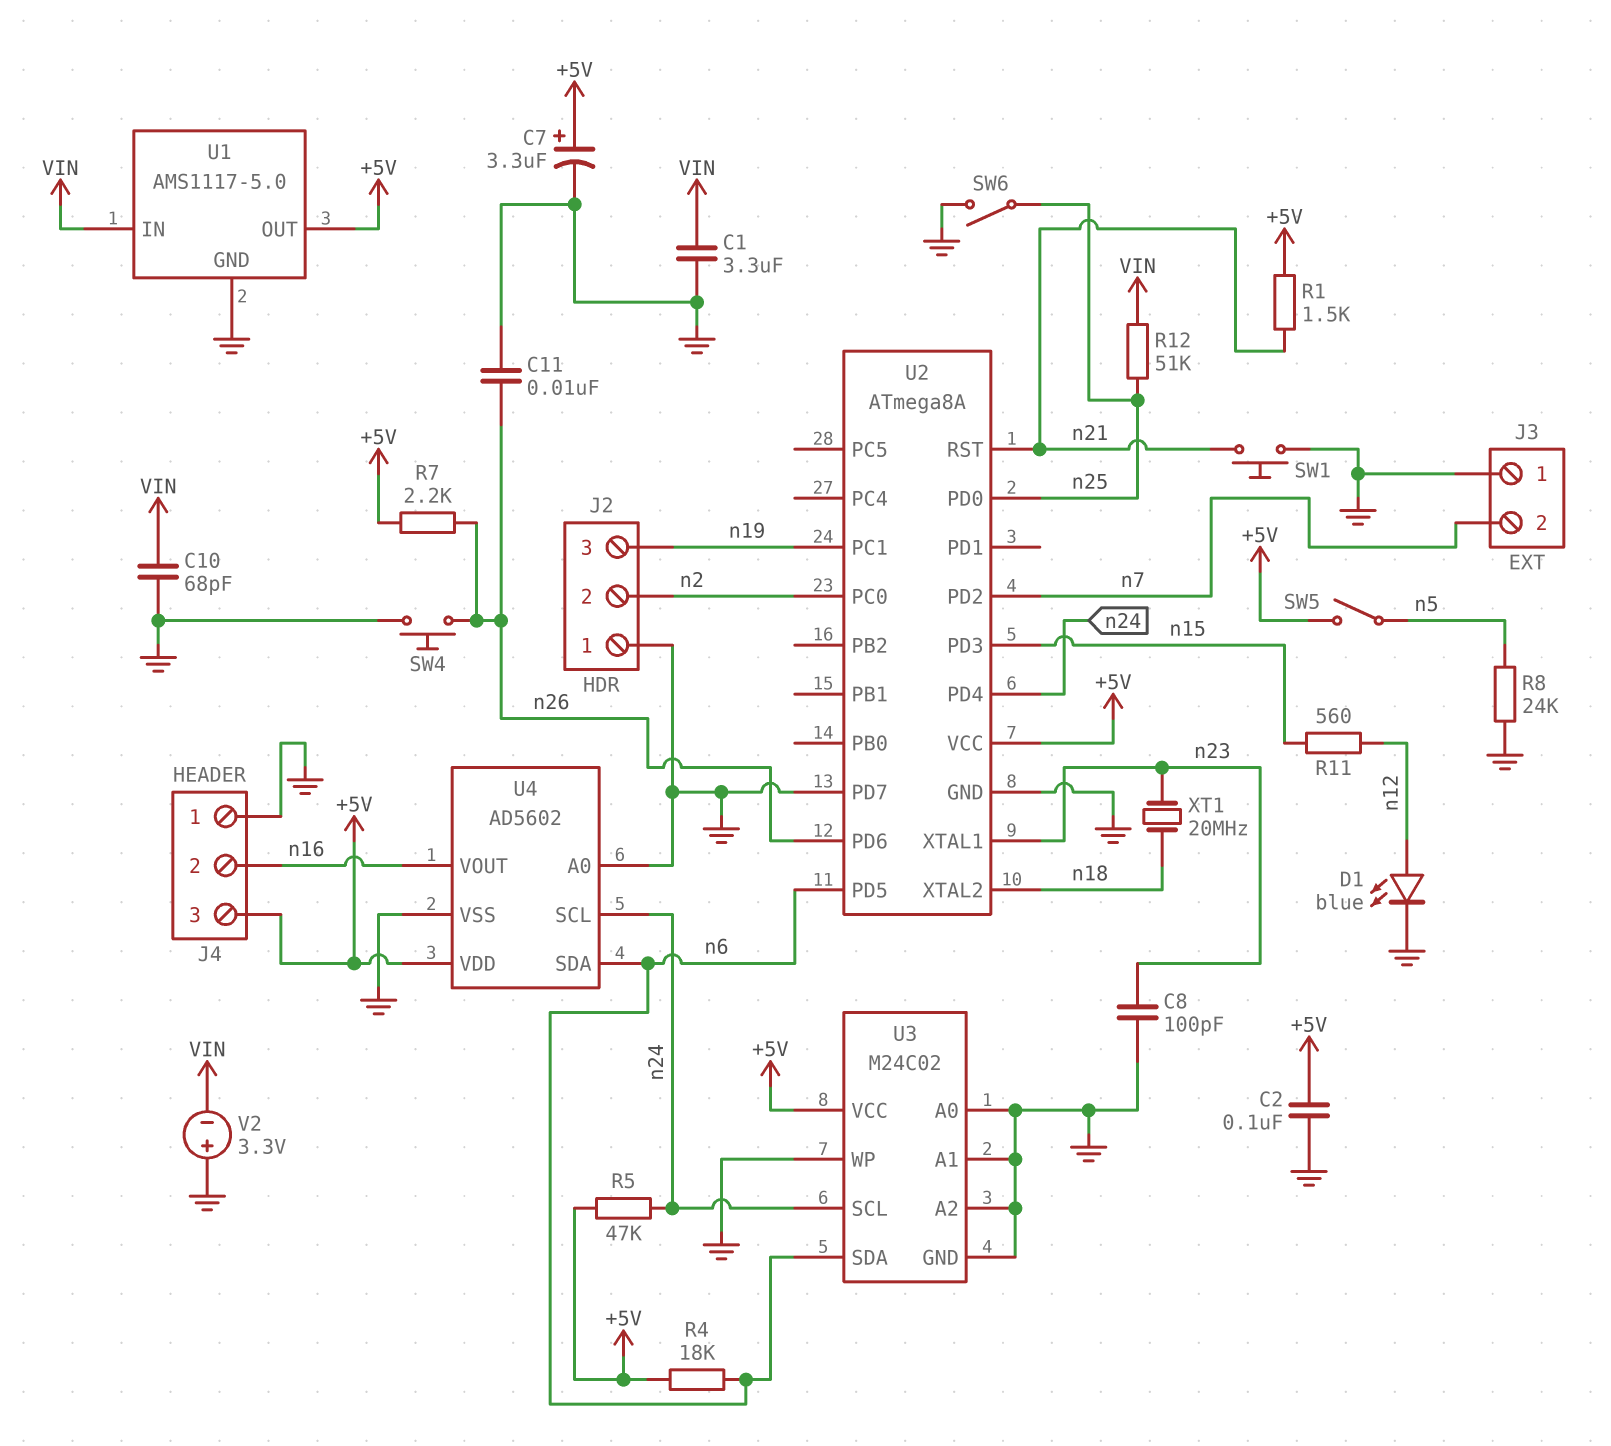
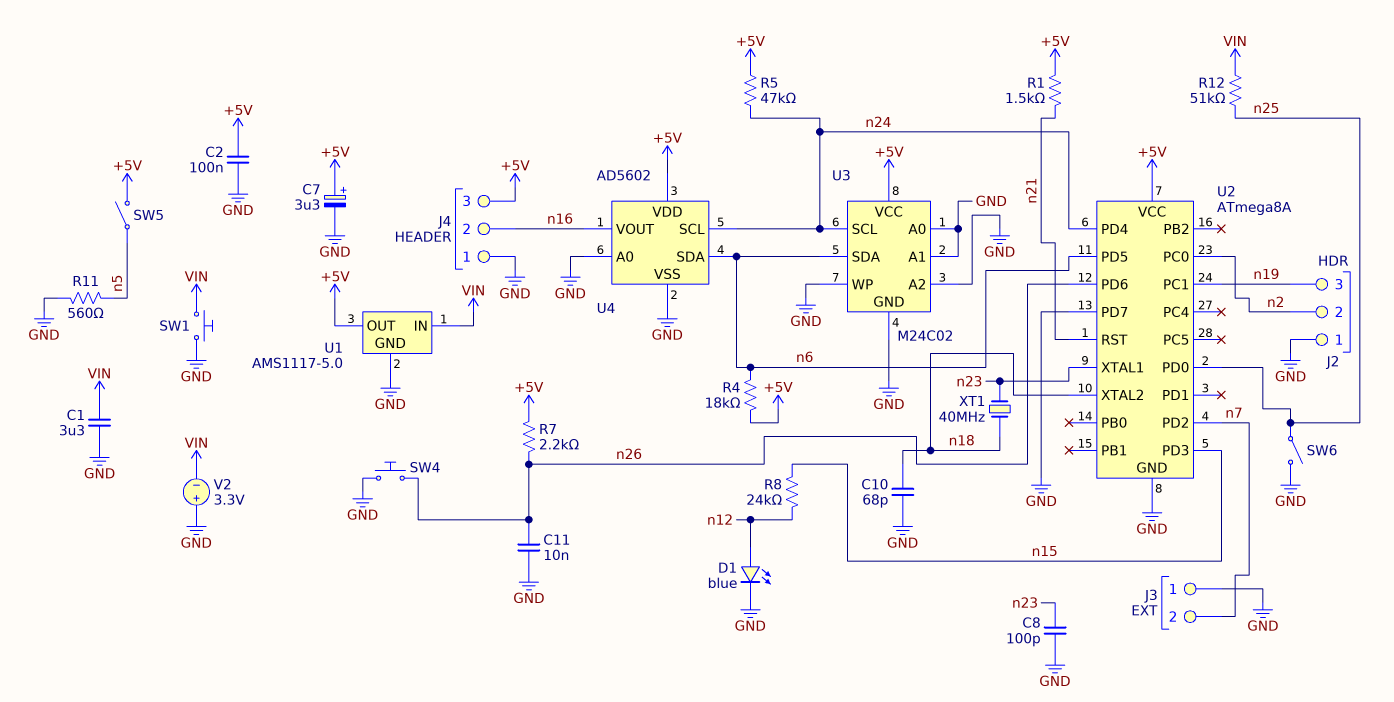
C10: 68pF (GND, VIN) -> 68pF (GND, n18)
R8: 24k (GND, n5) -> 24k (n12, n15)
R11: 560 (n12, n15) -> 560 (GND, n5)
SW1: button (GND, n21) -> button (GND, VIN)
XT1: 20MHz (n18, n23) -> 40MHz (n18, n23)

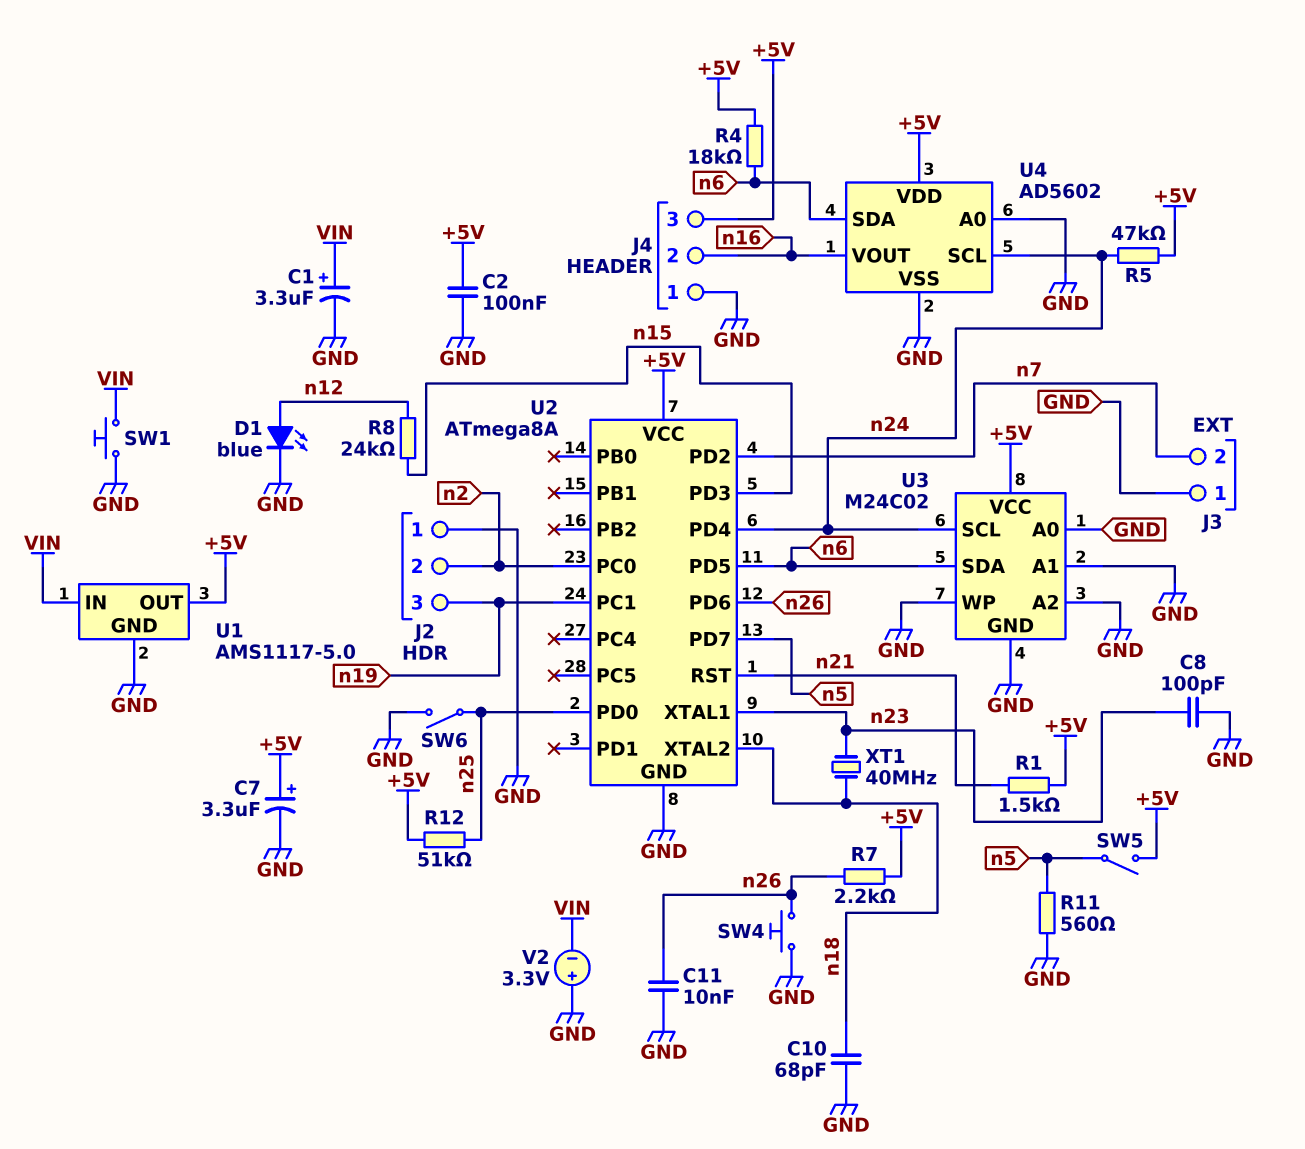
C1: 3.3uF (GND, VIN) -> 3.3uF (plus VIN, minus GND)
R12: 51k (VIN, n25) -> 51k (+5V, n25)
U2 pin PD7: GND -> n5

